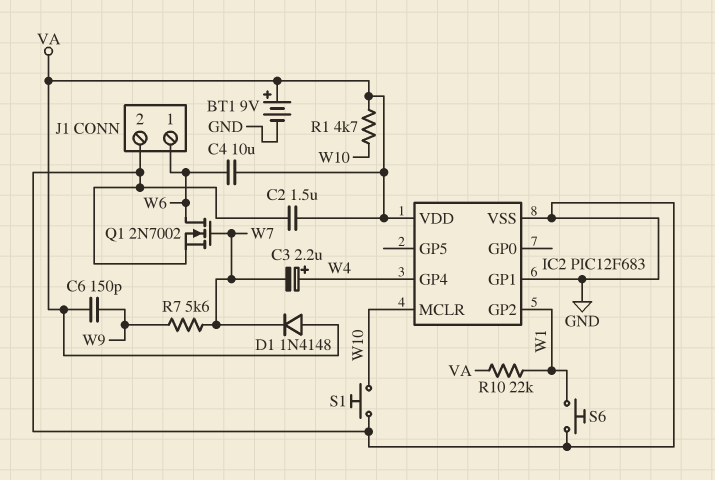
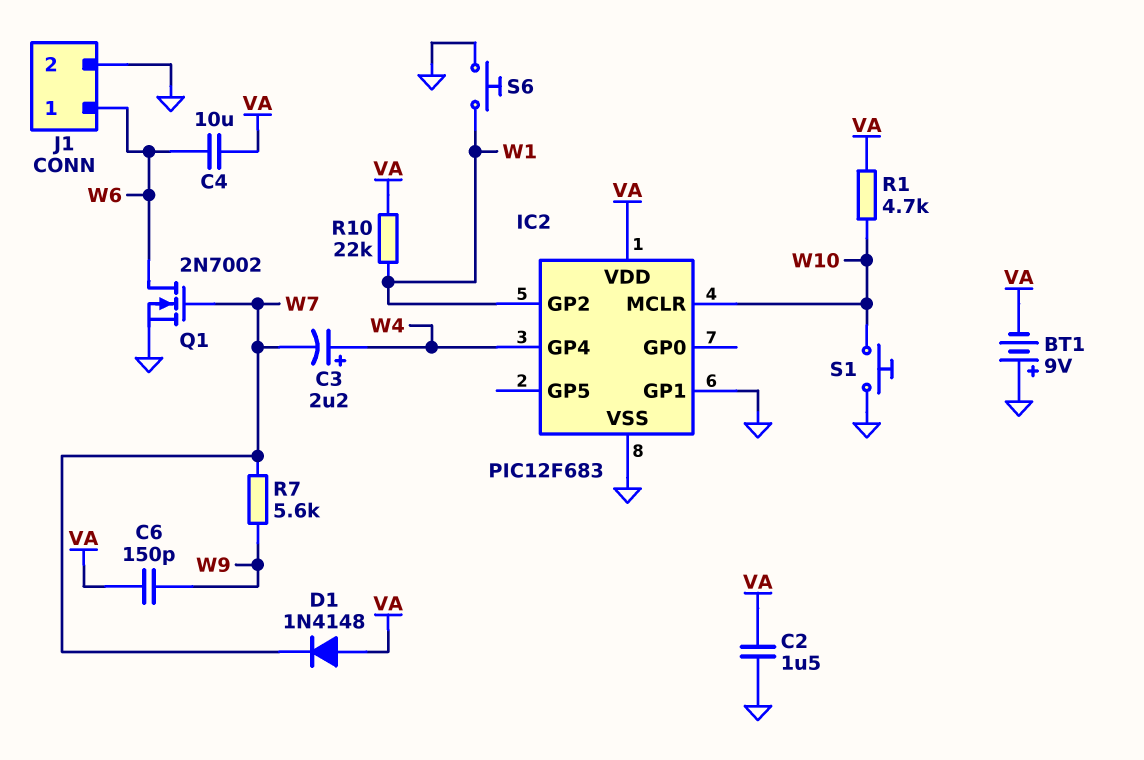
BT1: 9V (plus VA, minus GND) -> 9V (plus GND, minus VA)

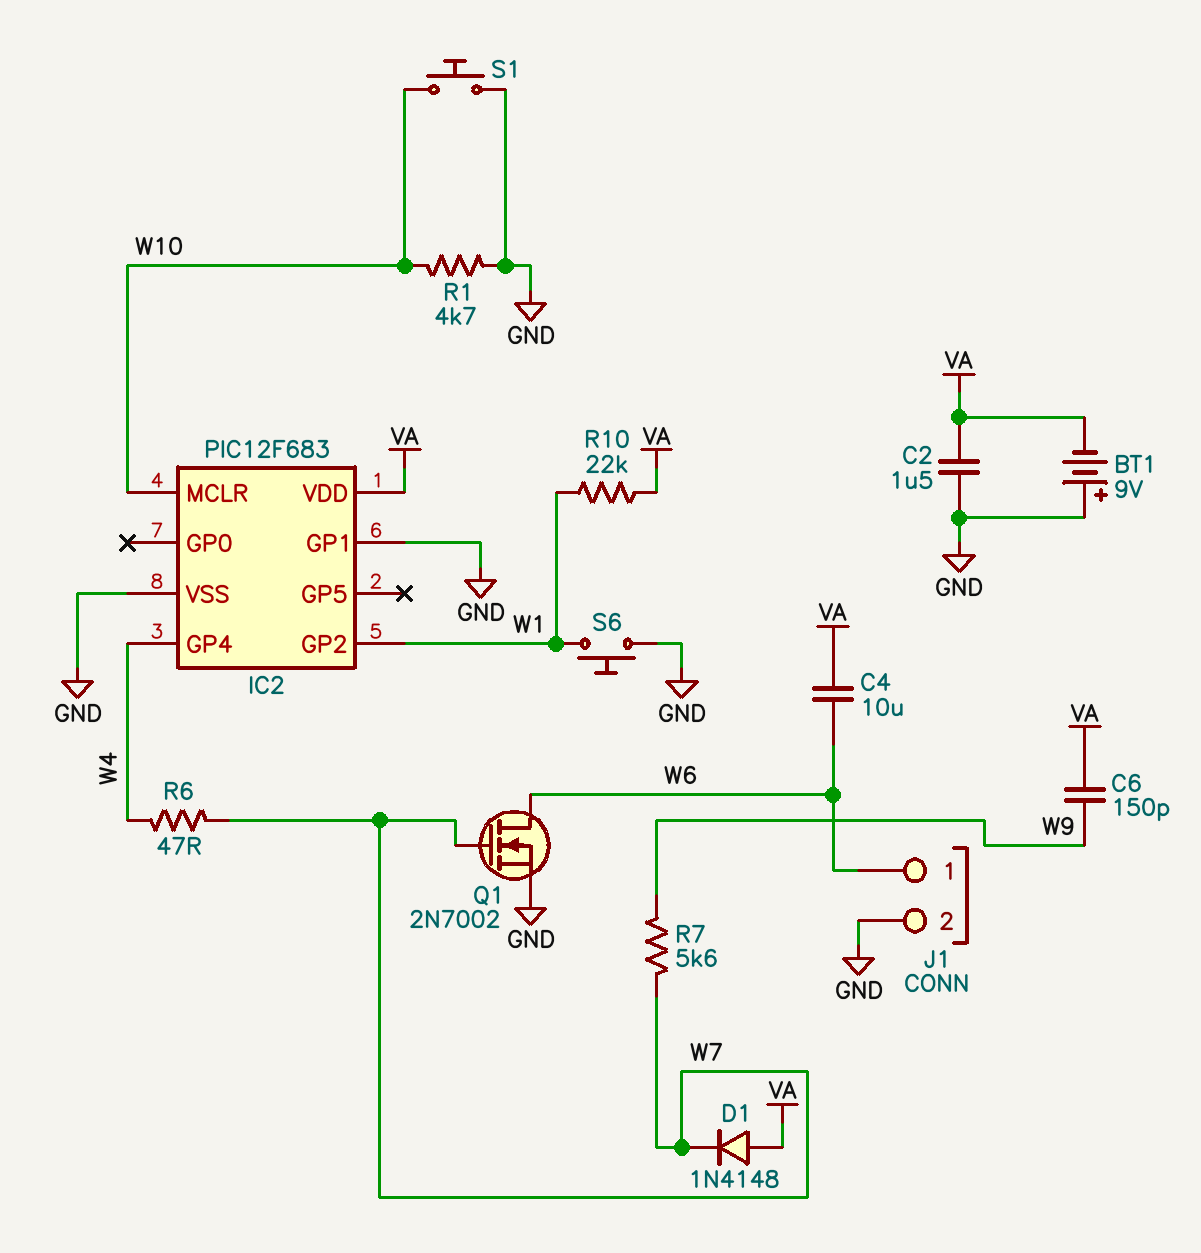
C3: 2.2uF (plus W4, minus W7) -> none
R1: 4.7k (VA, W10) -> 4.7k (GND, W10)
R6: none -> 47 (W4, W7)

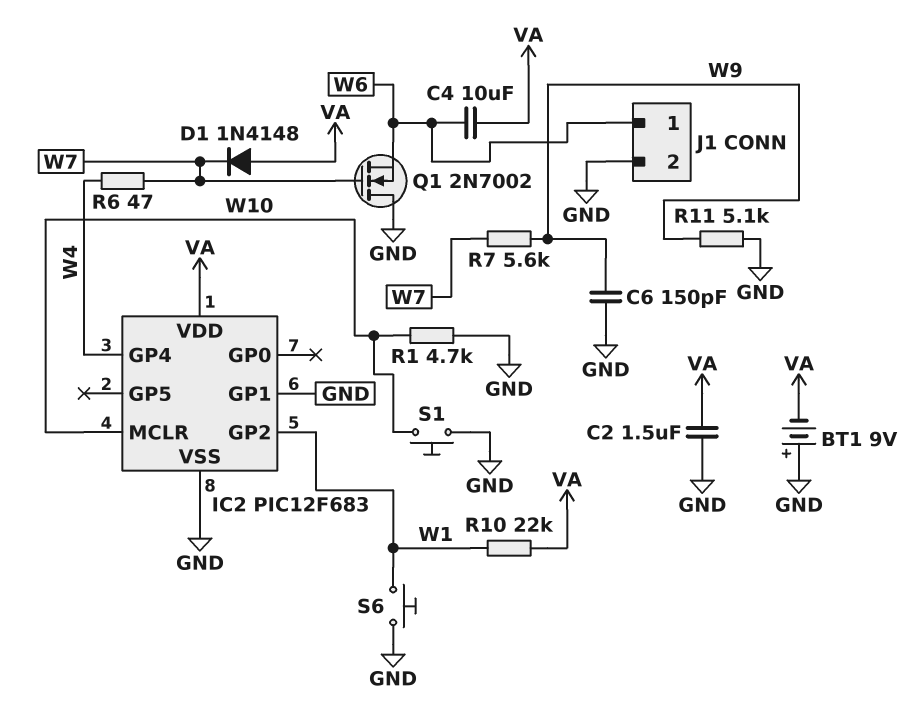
C6: 150pF (VA, W9) -> 150pF (GND, W9)
Q1: NMOS 2N7002 (G W7, D W6, S GND) -> NMOS 2N7002 (G W7, D GND, S W6)
R11: none -> 5.1k (GND, W9)

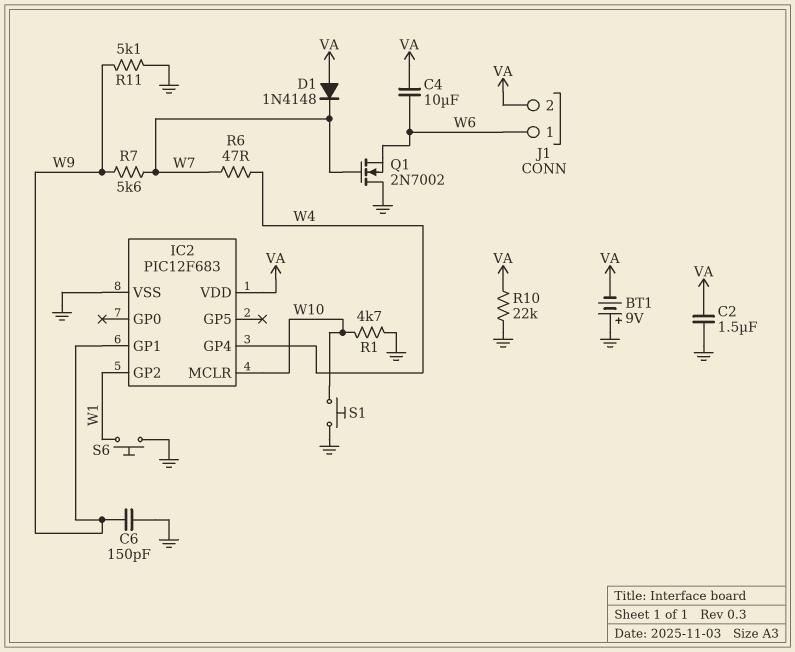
IC2 pin GP1: GND -> W9
J1 pin 2: GND -> VA
R10: 22k (VA, W1) -> 22k (GND, VA)

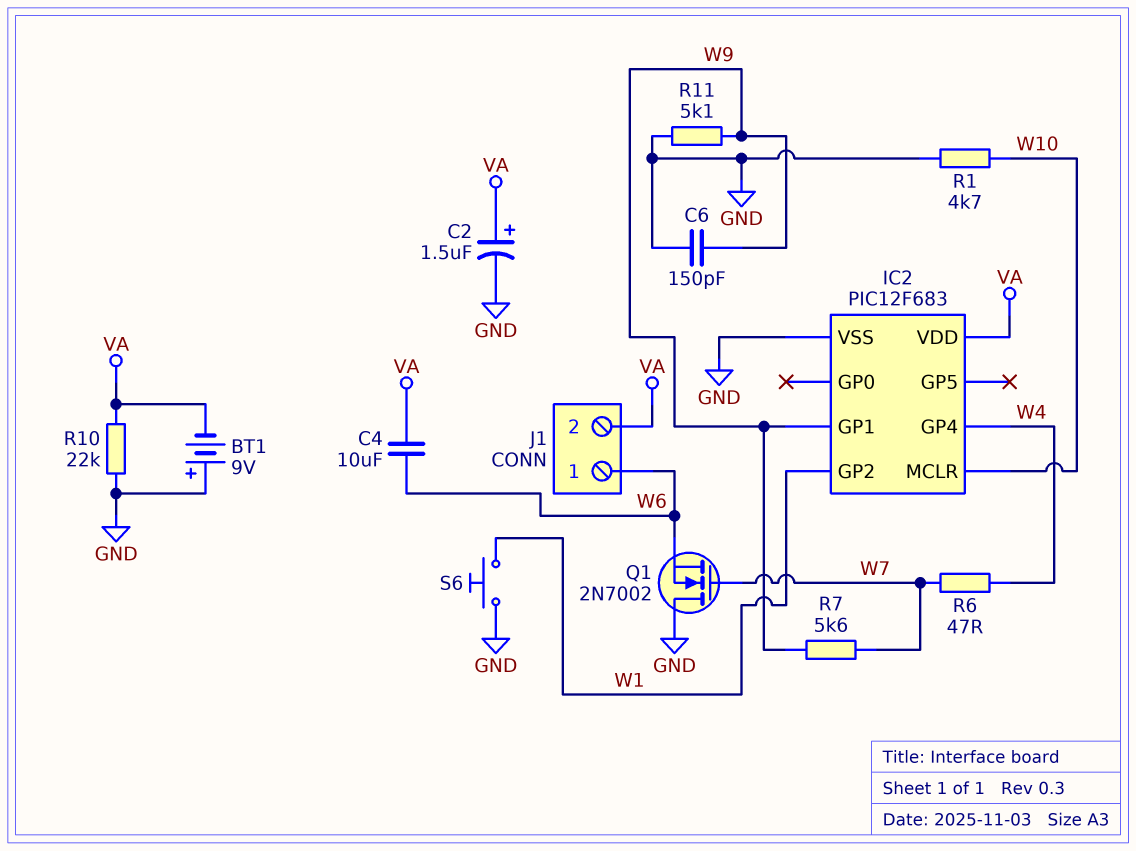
C2: 1.5uF (GND, VA) -> 1.5uF (plus VA, minus GND)
D1: diode 1N4148 (A VA, K W7) -> none
S1: button (GND, W10) -> none

